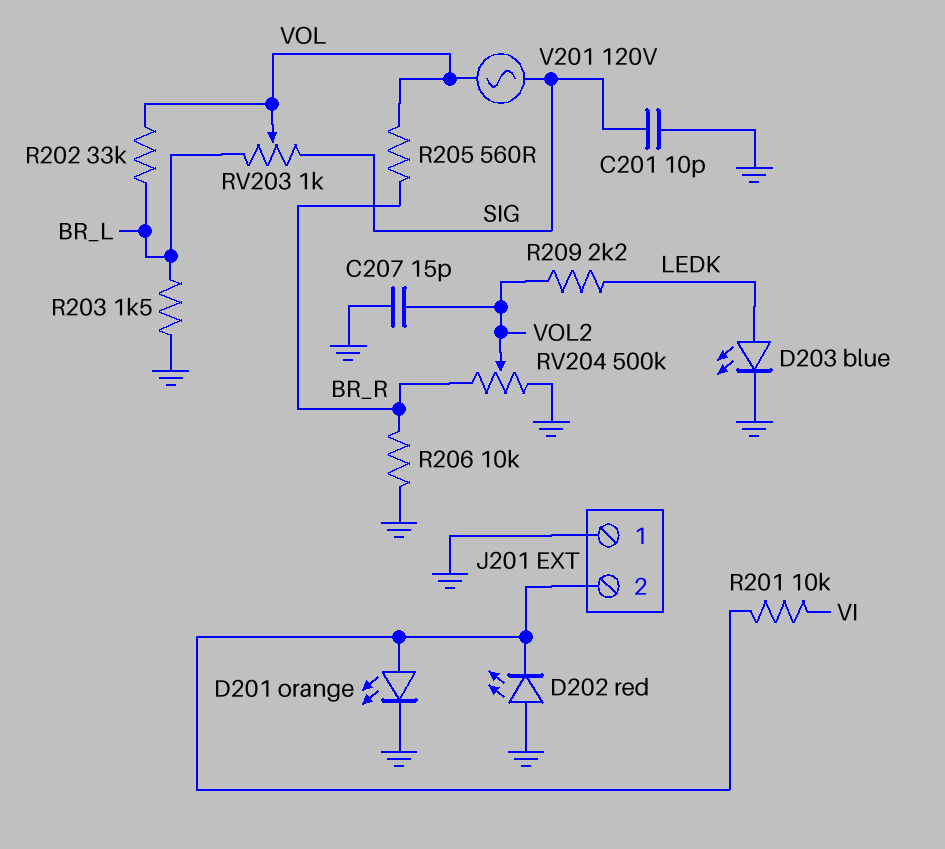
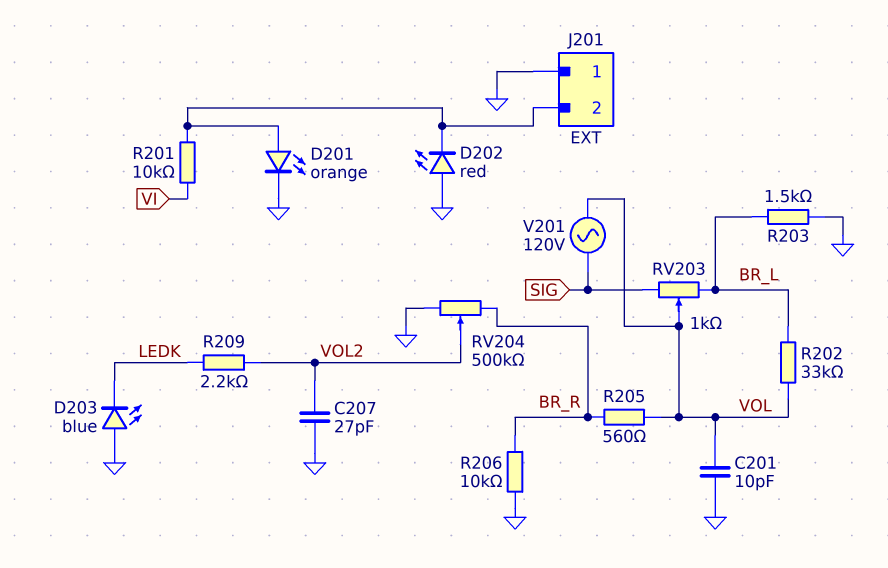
C201: 10pF (GND, SIG) -> 10pF (GND, VOL)
C207: 15pF (GND, VOL2) -> 27pF (GND, VOL2)
D203: LED blue (A LEDK, K GND) -> LED blue (A GND, K LEDK)

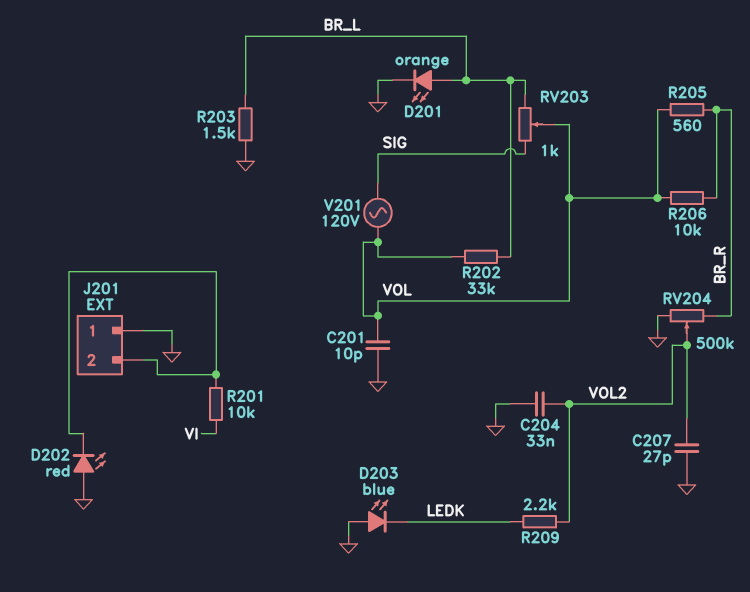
C204: none -> 33nF (GND, VOL2)
D201: LED orange (A J201/2, K GND) -> LED orange (A BR_L, K GND)
R206: 10k (BR_R, GND) -> 10k (BR_R, VOL)

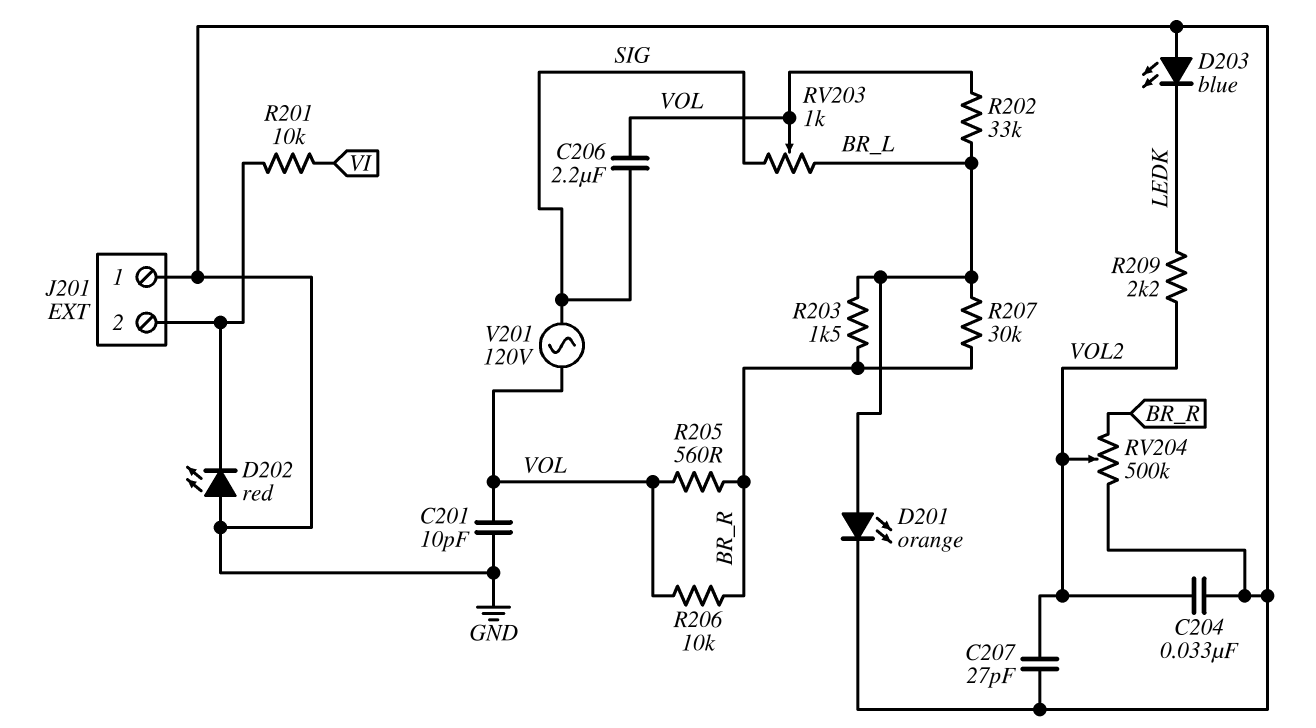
C206: none -> 2.2uF (SIG, VOL)
R203: 1.5k (BR_L, GND) -> 1.5k (BR_L, BR_R)
R207: none -> 30k (BR_L, BR_R)

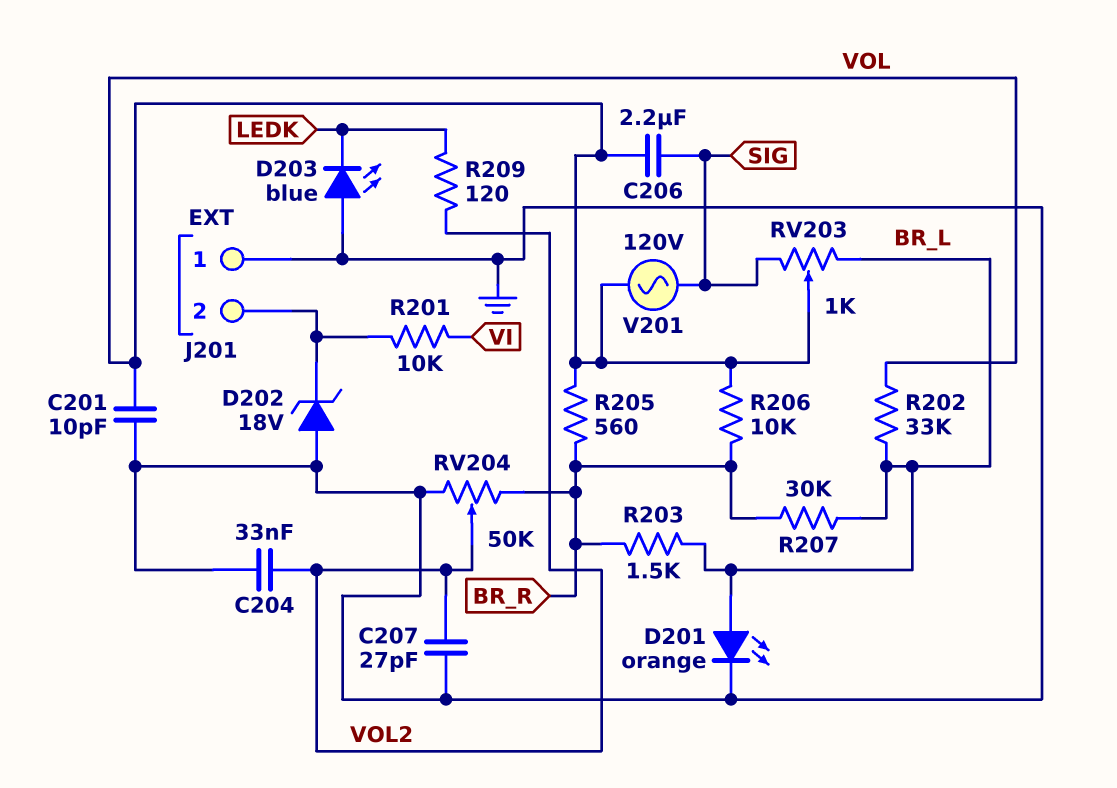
D202: LED red (A GND, K J201/2) -> zener 18V (A GND, K J201/2)
R209: 2.2k (LEDK, VOL2) -> 120 (LEDK, VOL2)
RV204: 500k (BR_R, GND, wiper VOL2) -> 50k (BR_R, GND, wiper VOL2)

